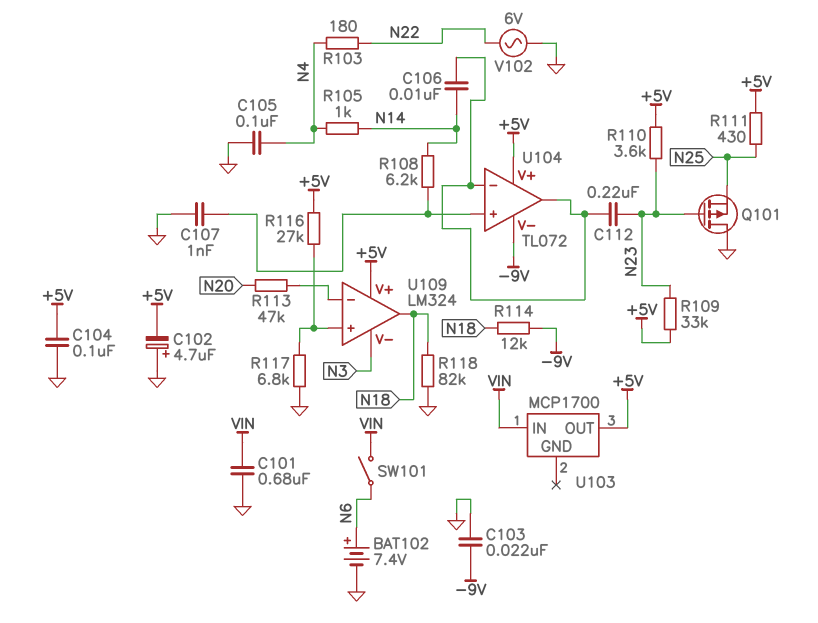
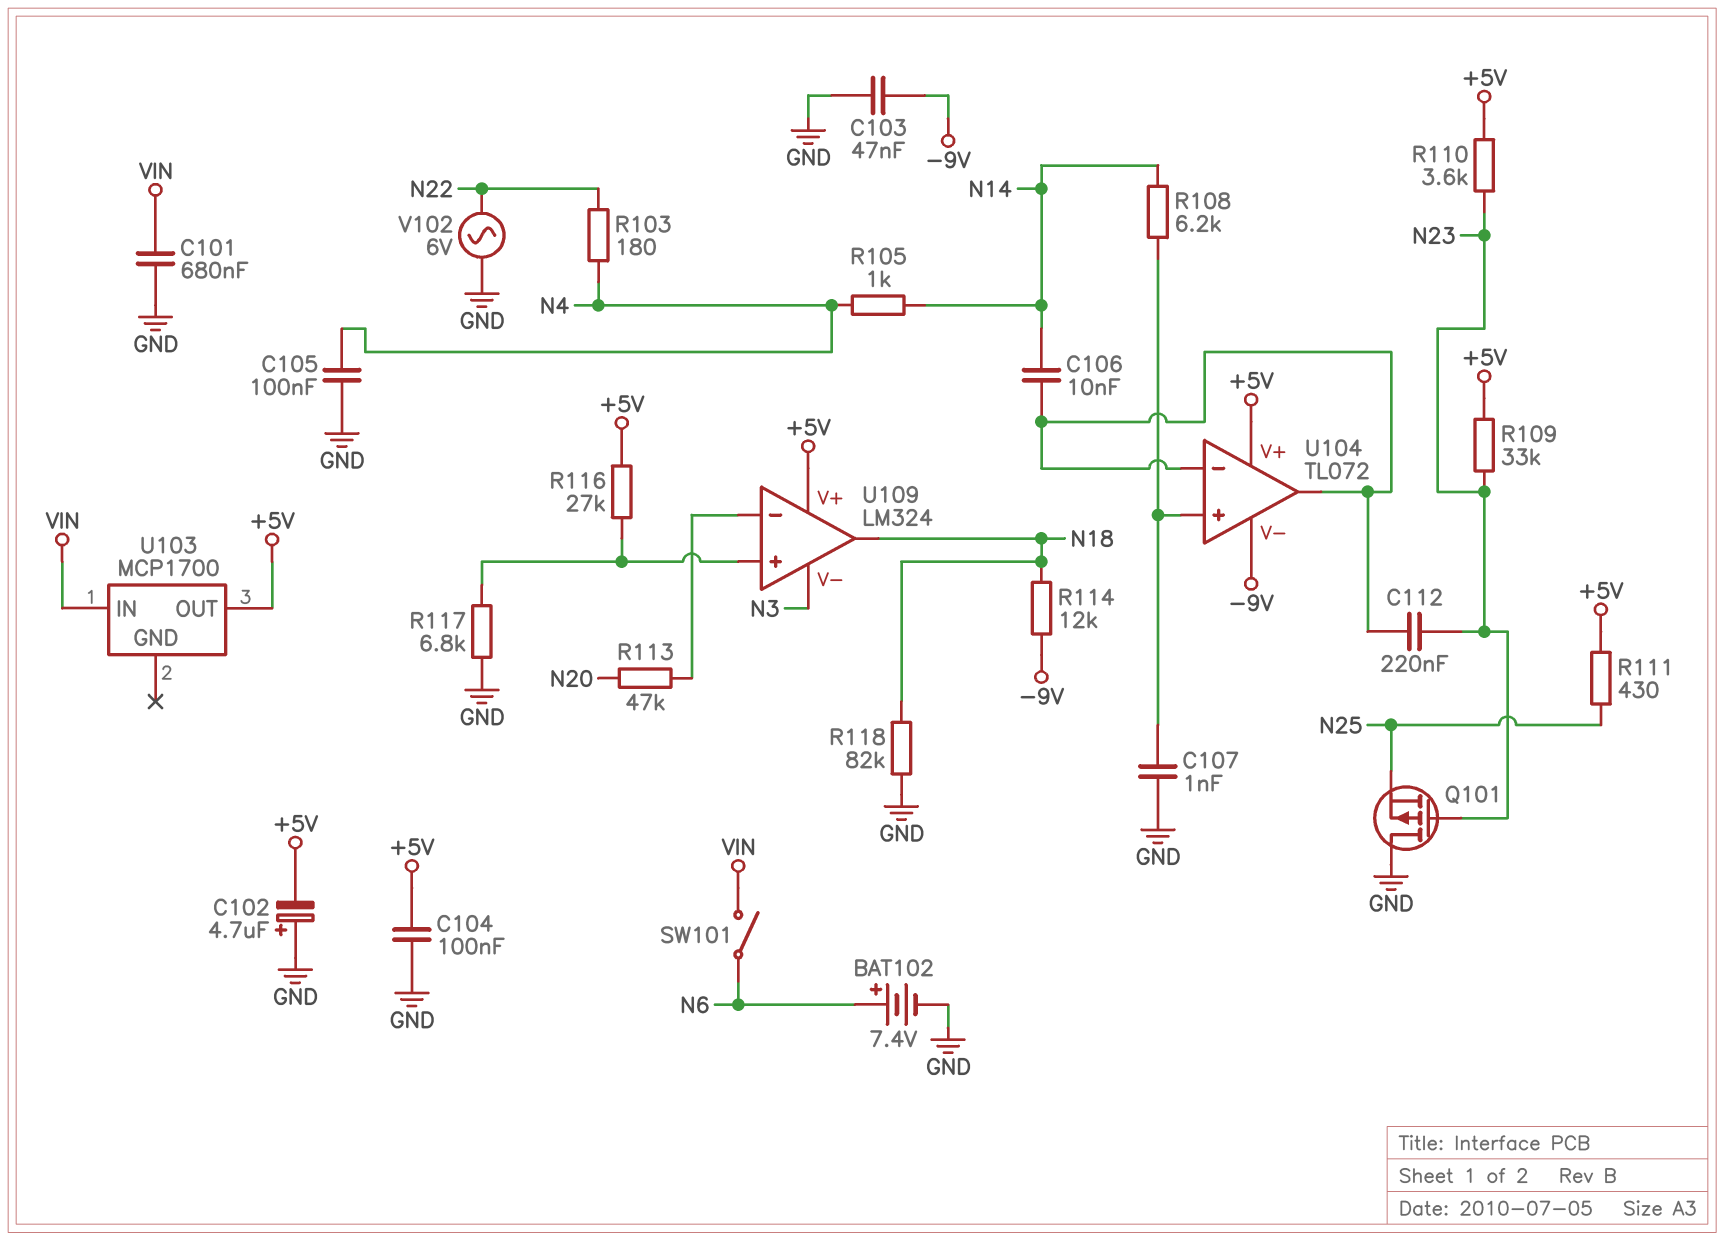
C103: 22nF (-9V, GND) -> 47nF (-9V, GND)

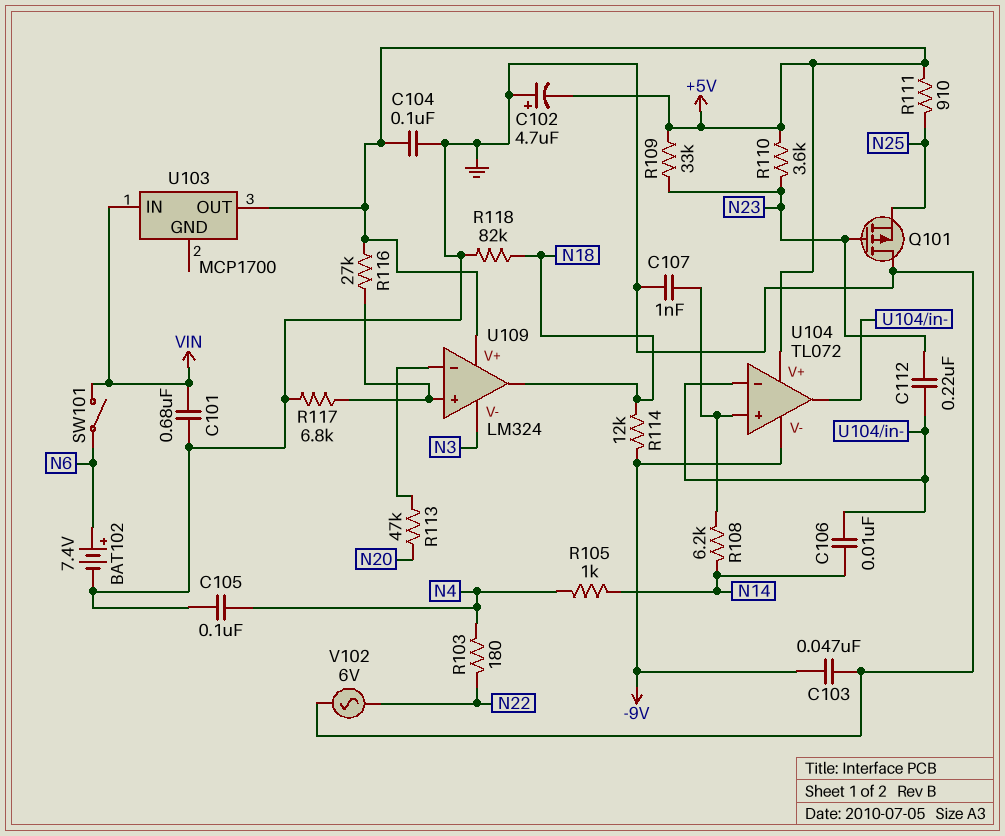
R111: 430 (+5V, N25) -> 910 (+5V, N25)

